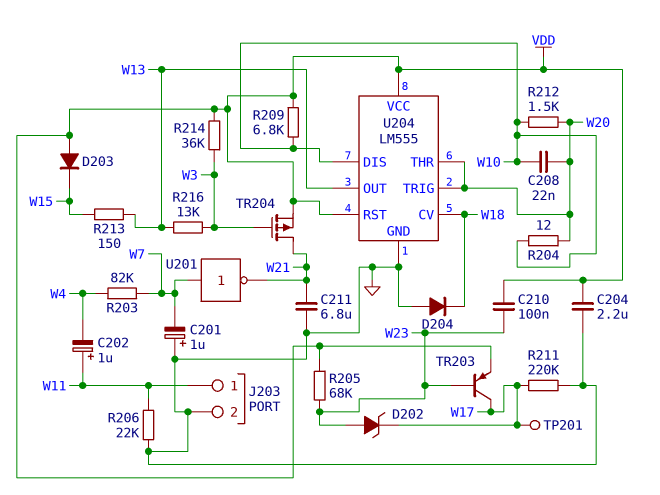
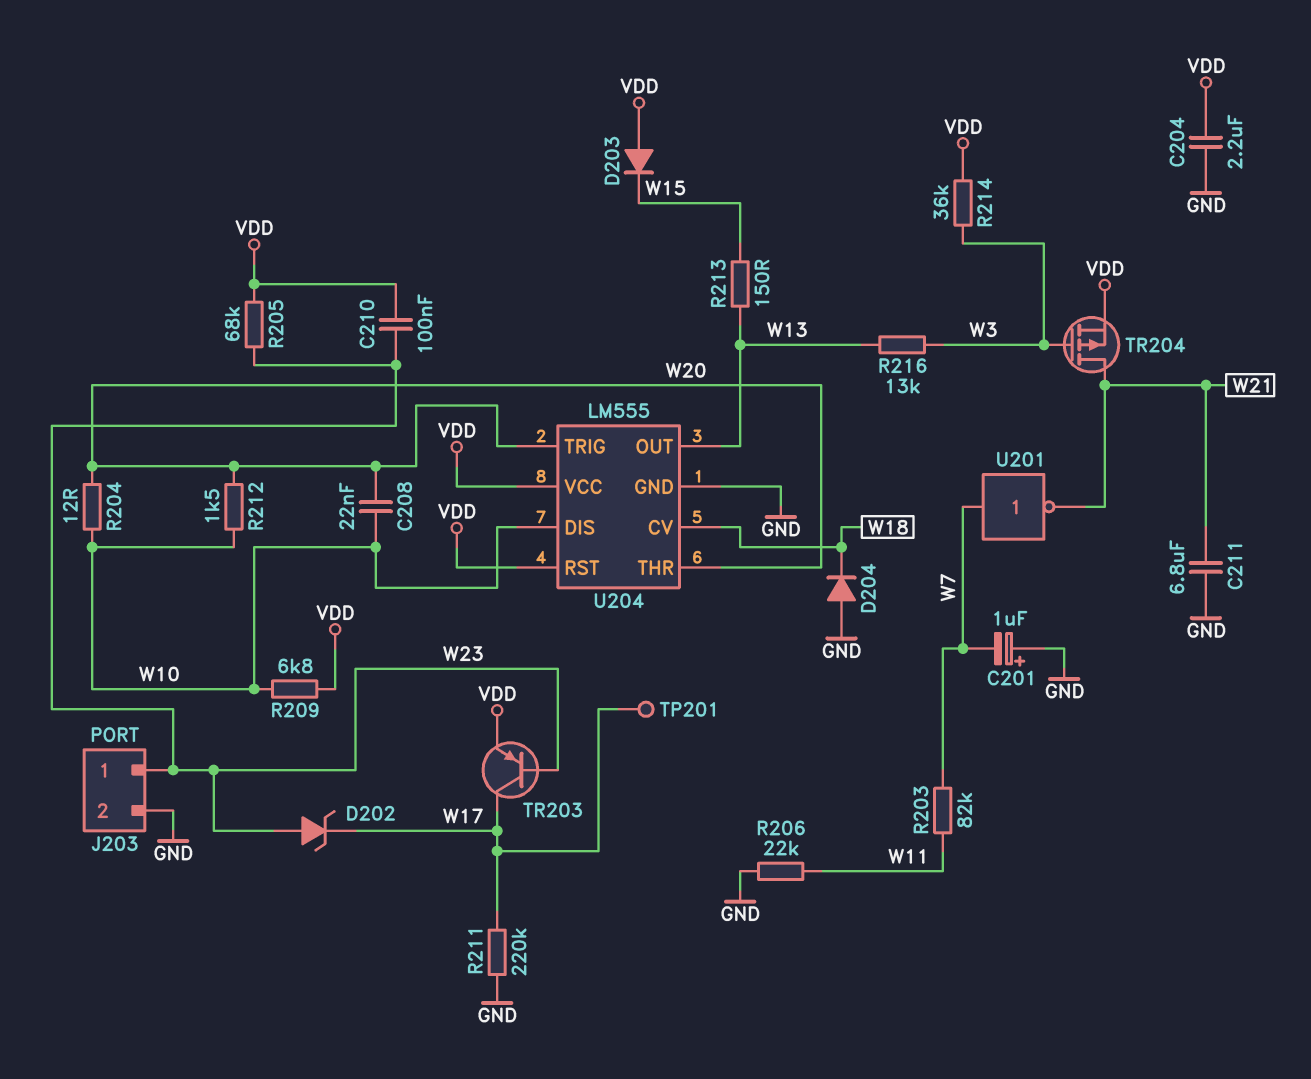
C202: 1uF (plus W11, minus W4) -> none
J203 pin 1: W11 -> W23
R203: 82k (W4, W7) -> 82k (W7, W11)

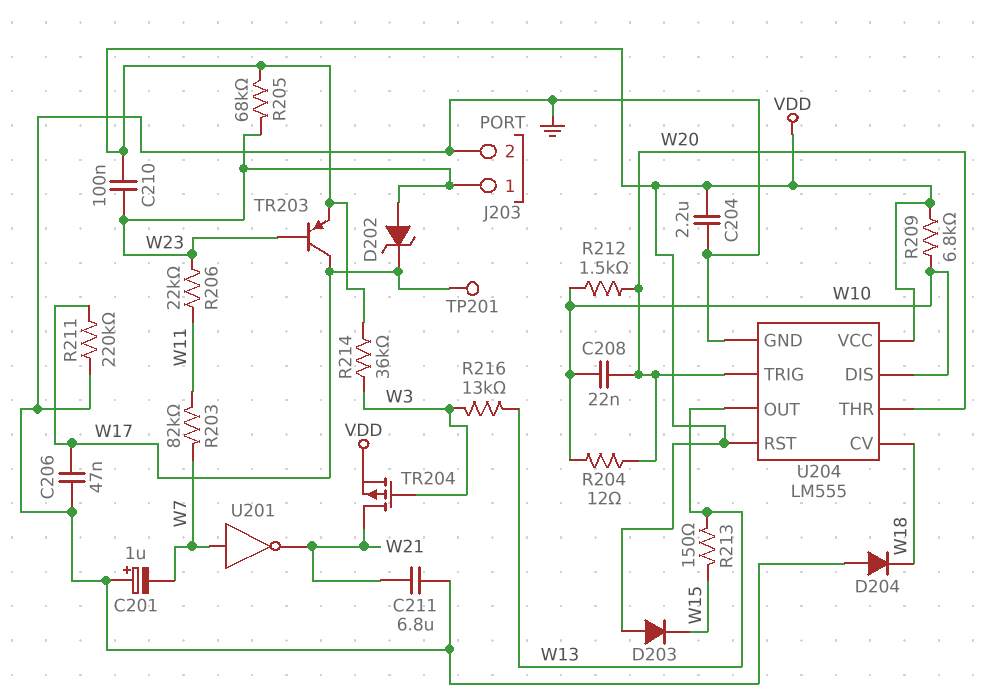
C206: none -> 47nF (GND, W17)
R206: 22k (GND, W11) -> 22k (W11, W23)

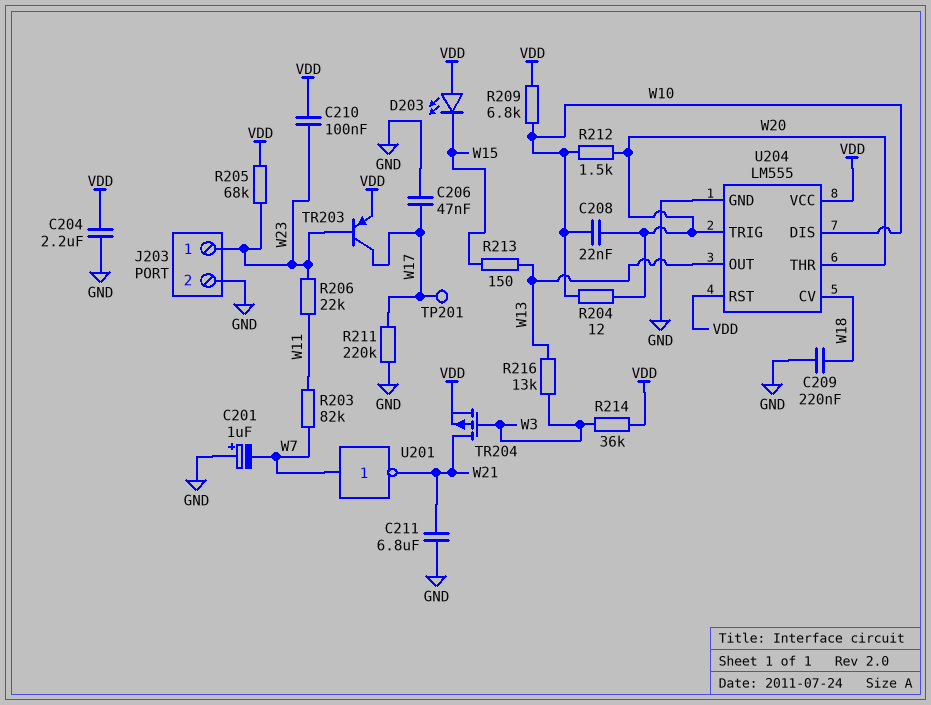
C209: none -> 220nF (GND, W18)
D202: zener (A W23, K W17) -> none
D203: diode (A VDD, K W15) -> LED (A VDD, K W15)
D204: diode (A GND, K W18) -> none

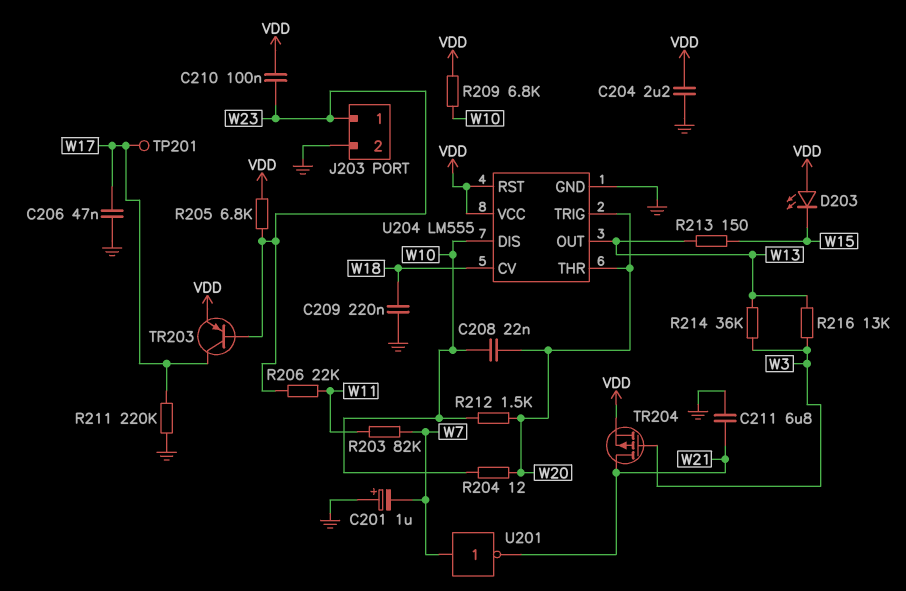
R205: 68k (VDD, W23) -> 6.8k (VDD, W23)
R214: 36k (VDD, W3) -> 36k (W3, W13)

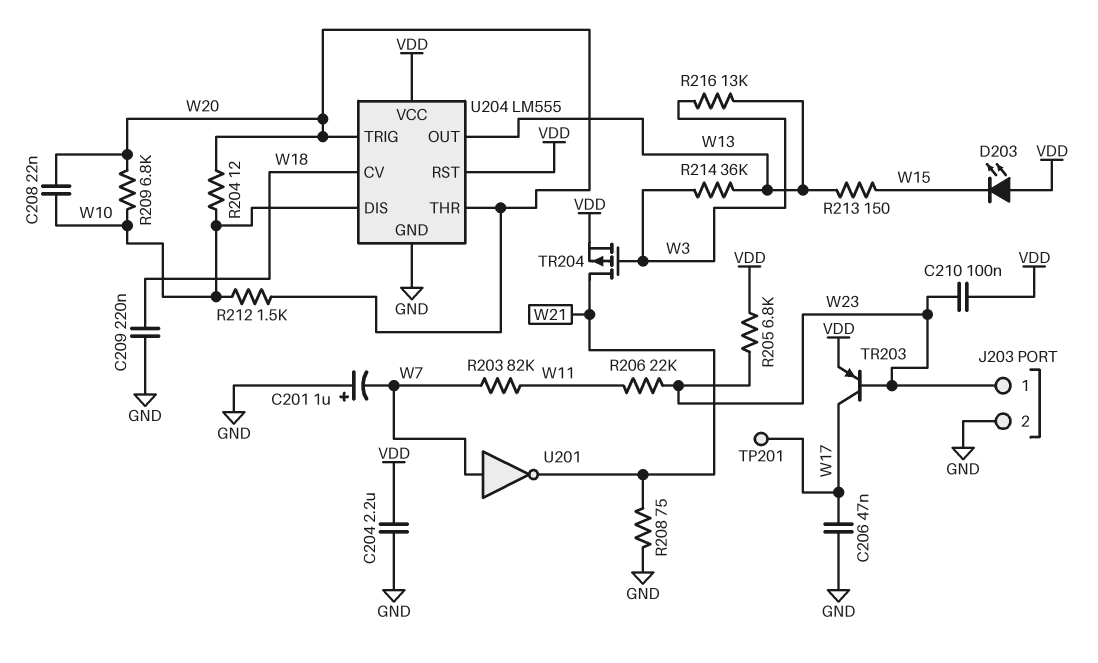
C211: 6.8uF (GND, W21) -> none
R208: none -> 75 (GND, W21)
R209: 6.8k (VDD, W10) -> 6.8k (W10, W20)
R211: 220k (GND, W17) -> none

